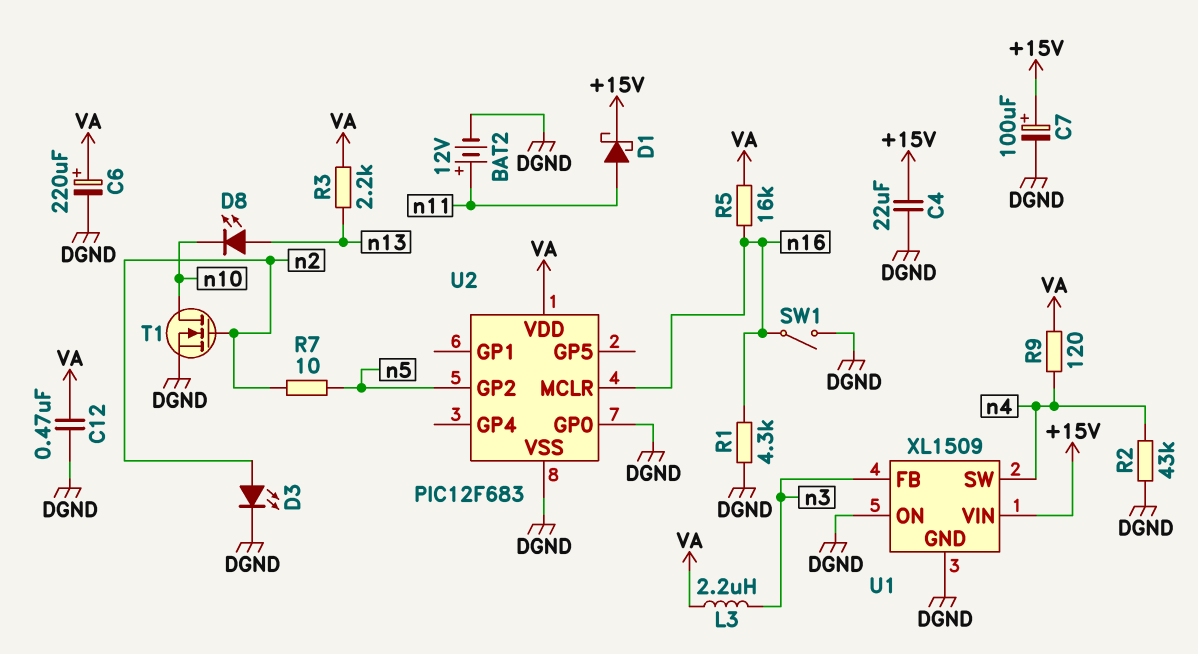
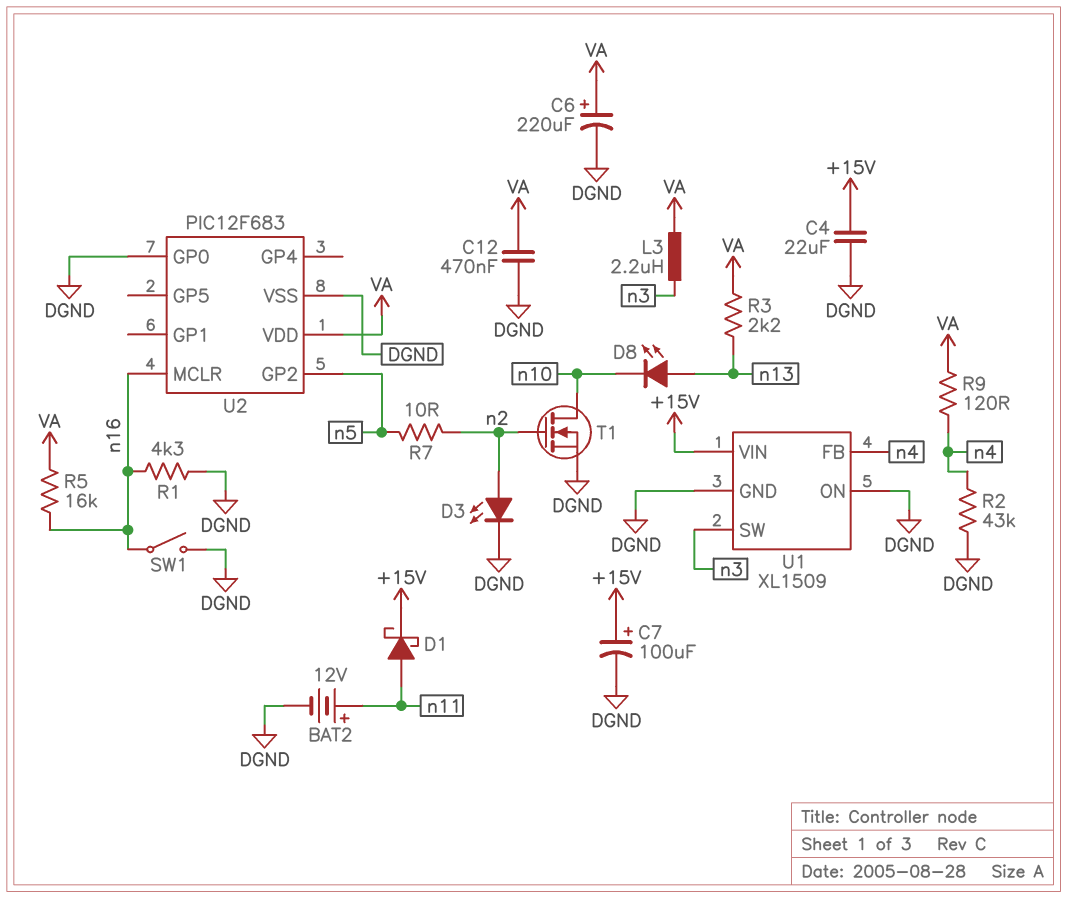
U1 pin FB: n3 -> n4
U1 pin SW: n4 -> n3

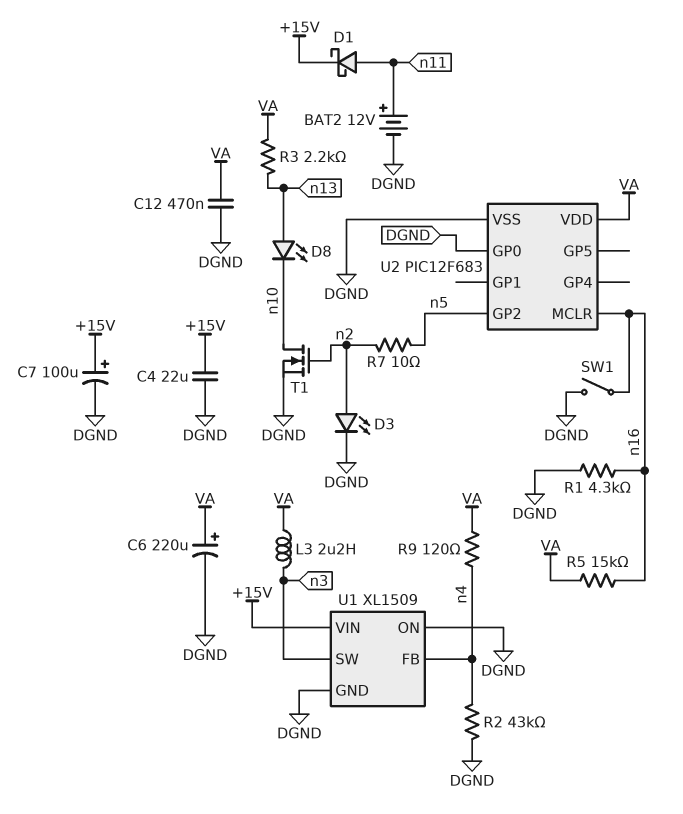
R5: 16k (VA, n16) -> 15k (VA, n16)

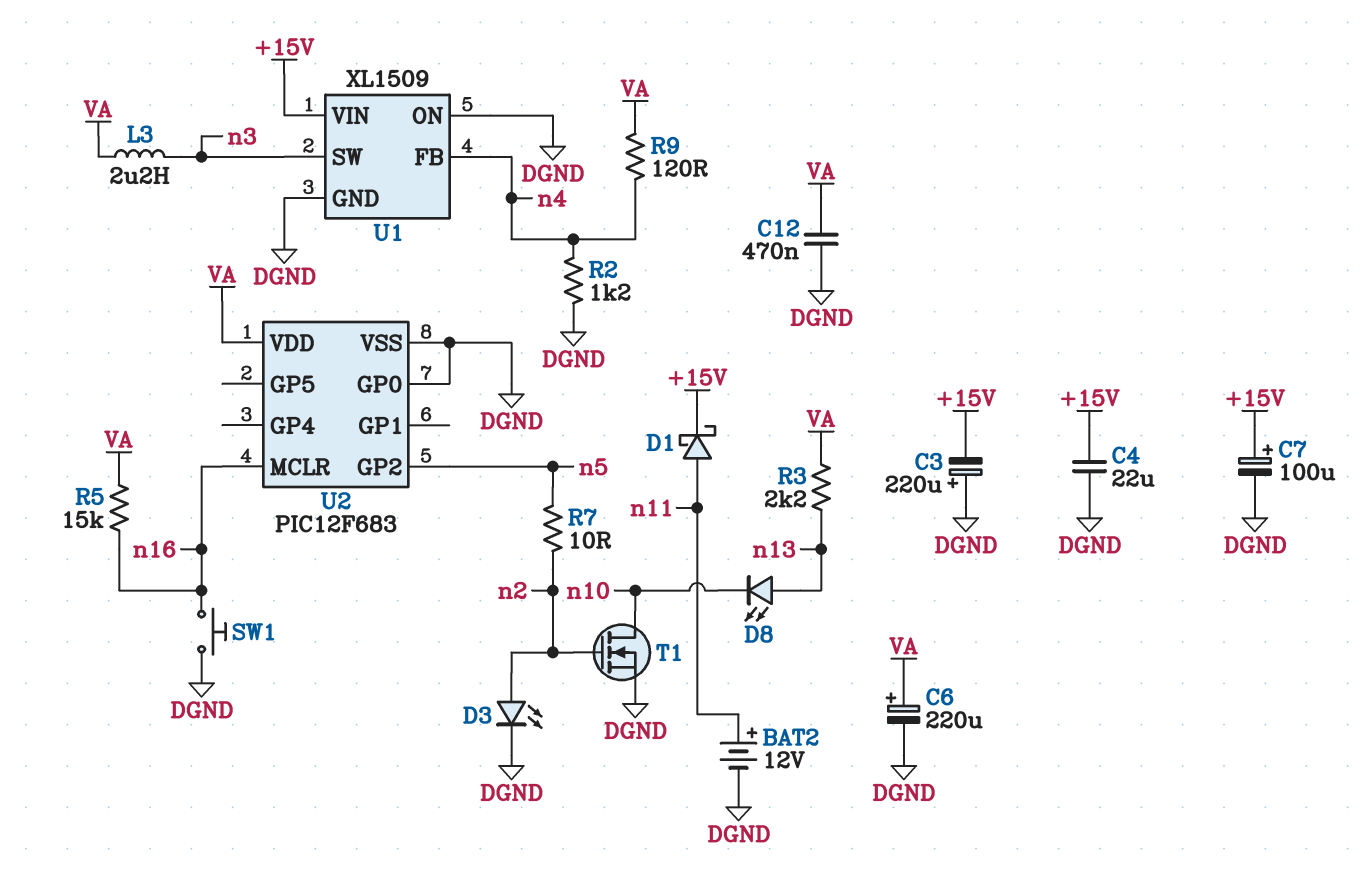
C3: none -> 220uF (plus DGND, minus +15V)
R1: 4.3k (DGND, n16) -> none
R2: 43k (DGND, n4) -> 1.2k (DGND, n4)
SW1: switch (DGND, n16) -> button (DGND, n16)

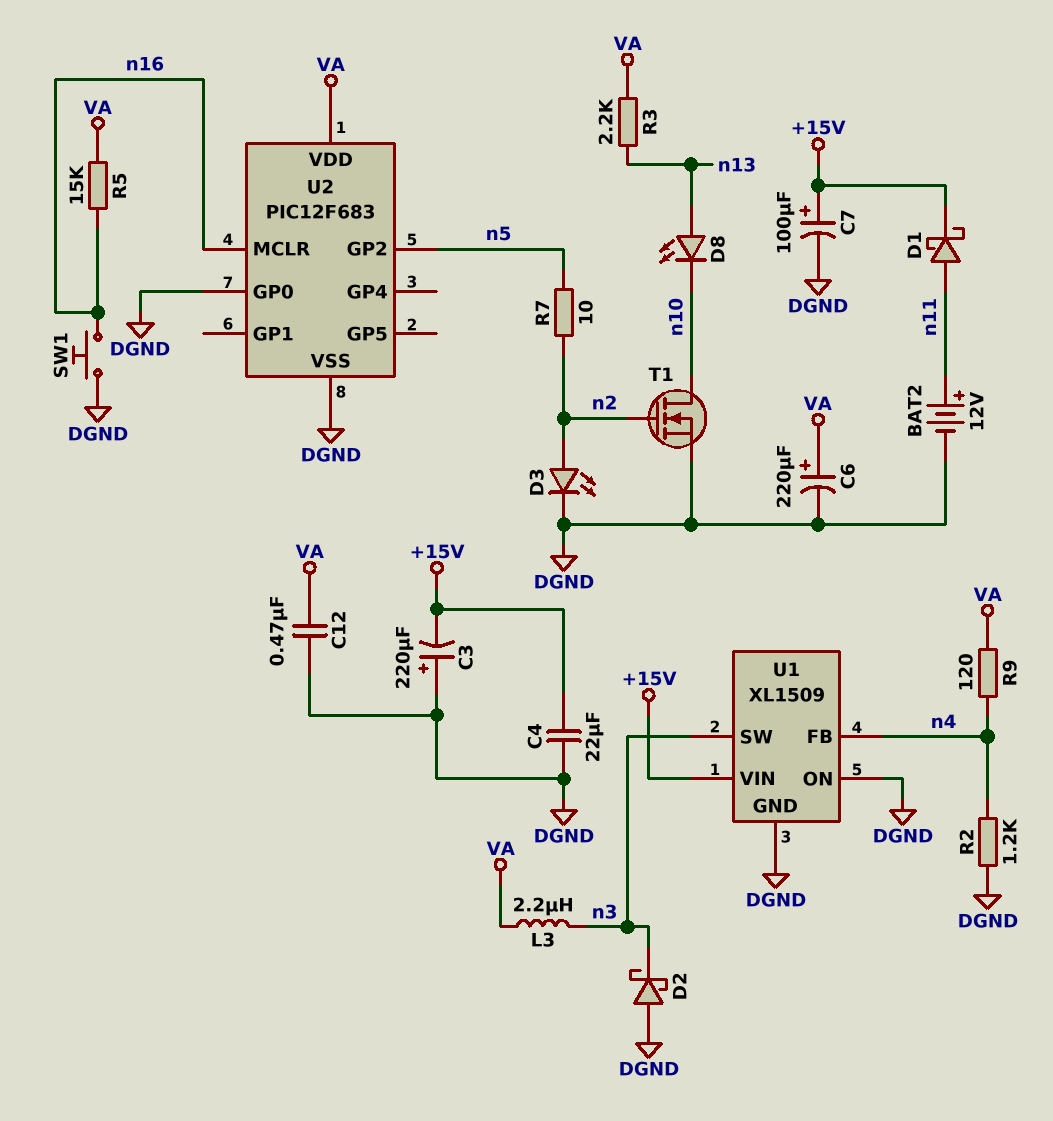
D2: none -> schottky (A DGND, K n3)

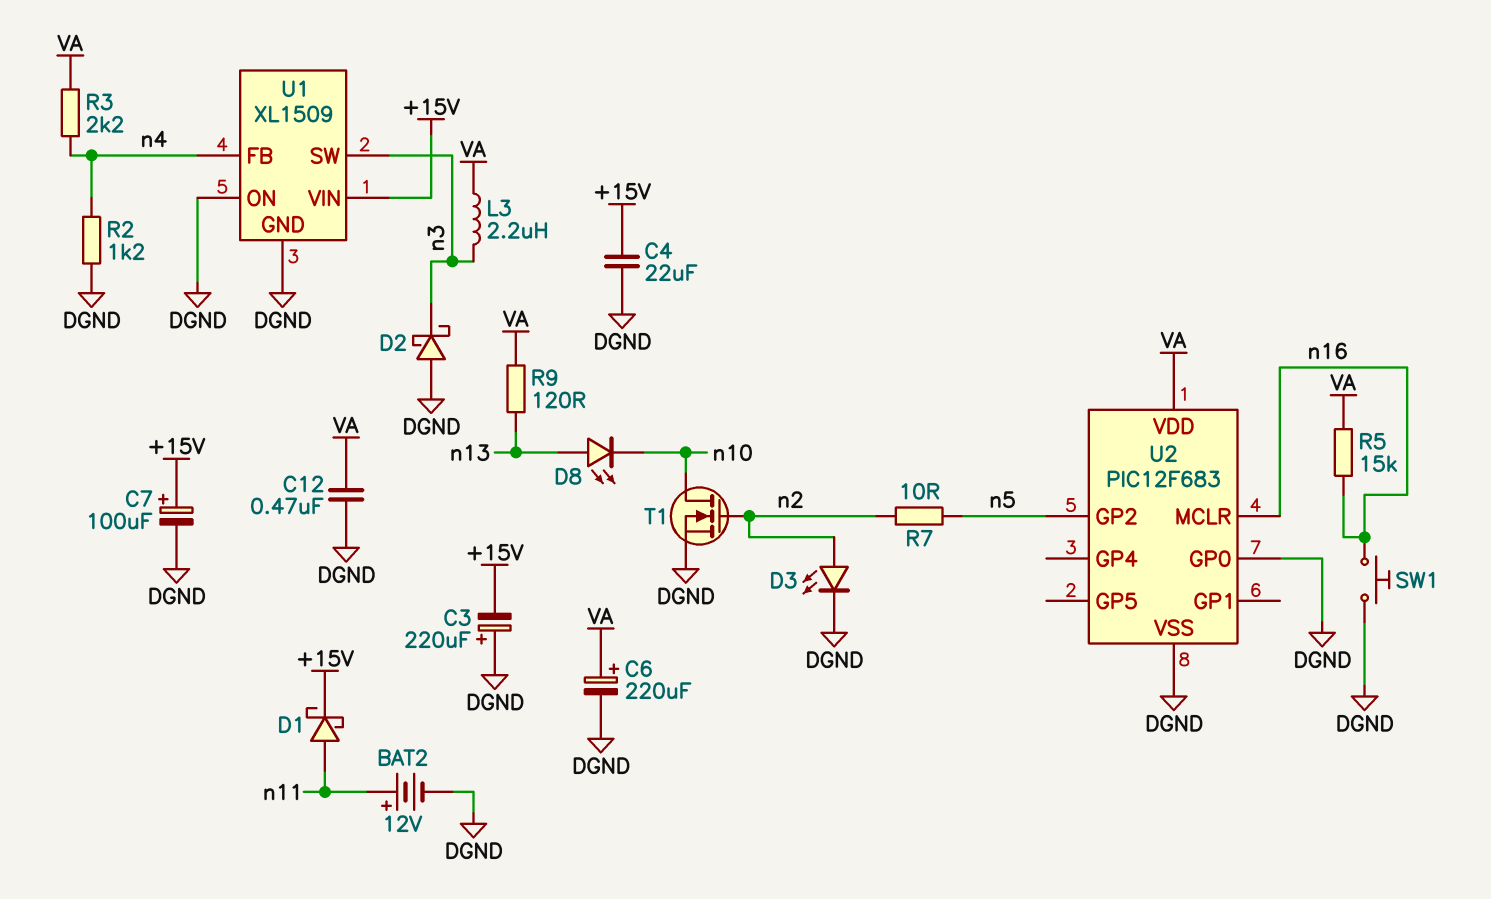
R3: 2.2k (VA, n13) -> 2.2k (VA, n4)
R9: 120 (VA, n4) -> 120 (VA, n13)

